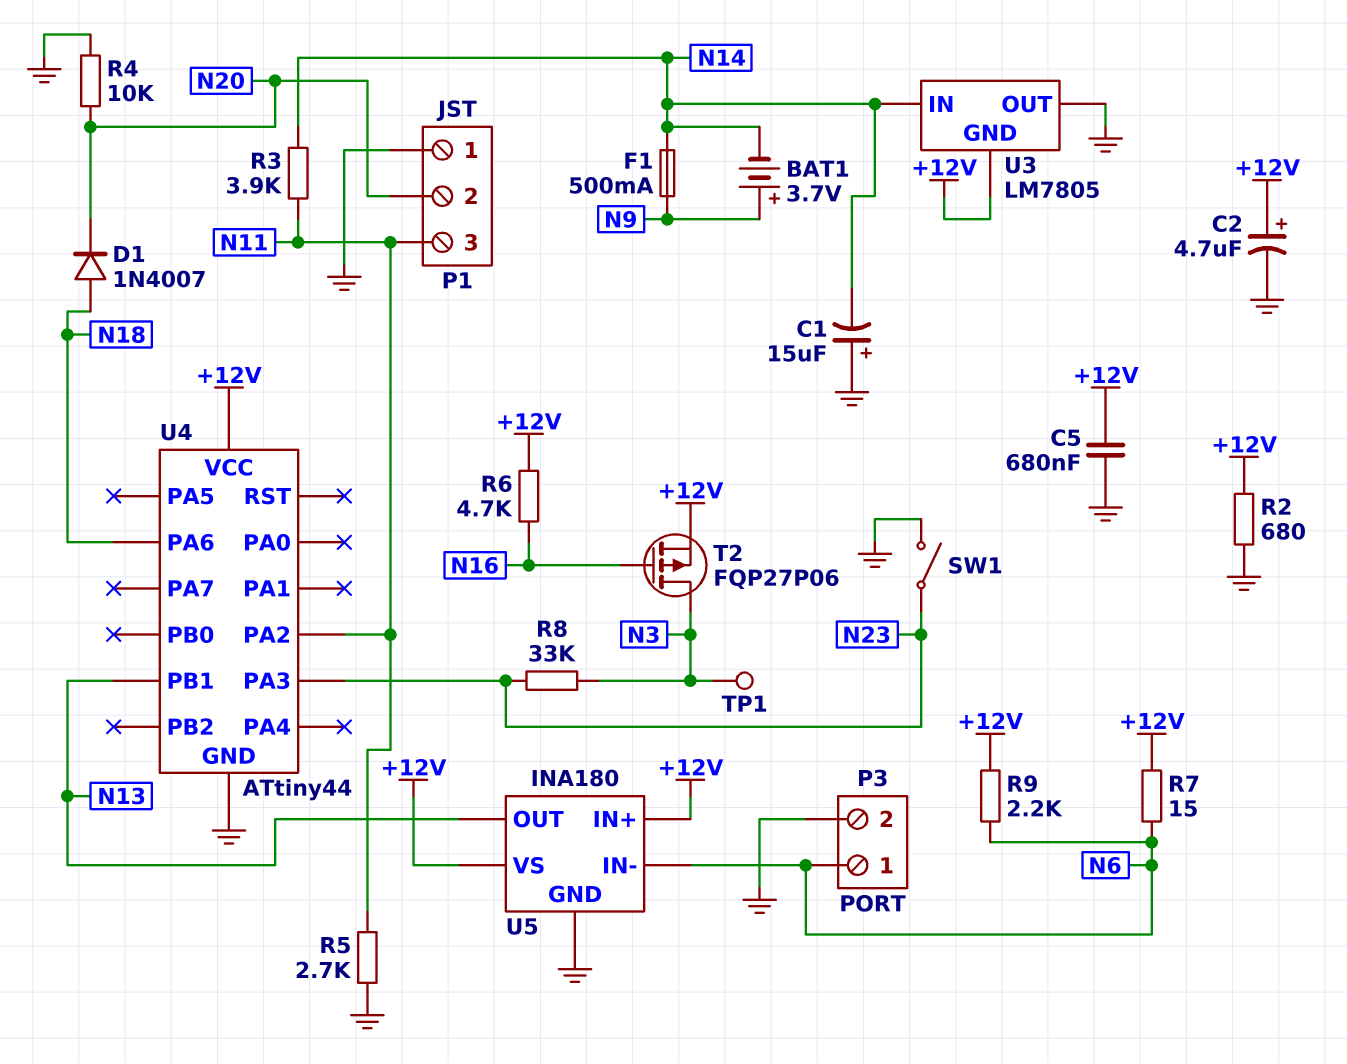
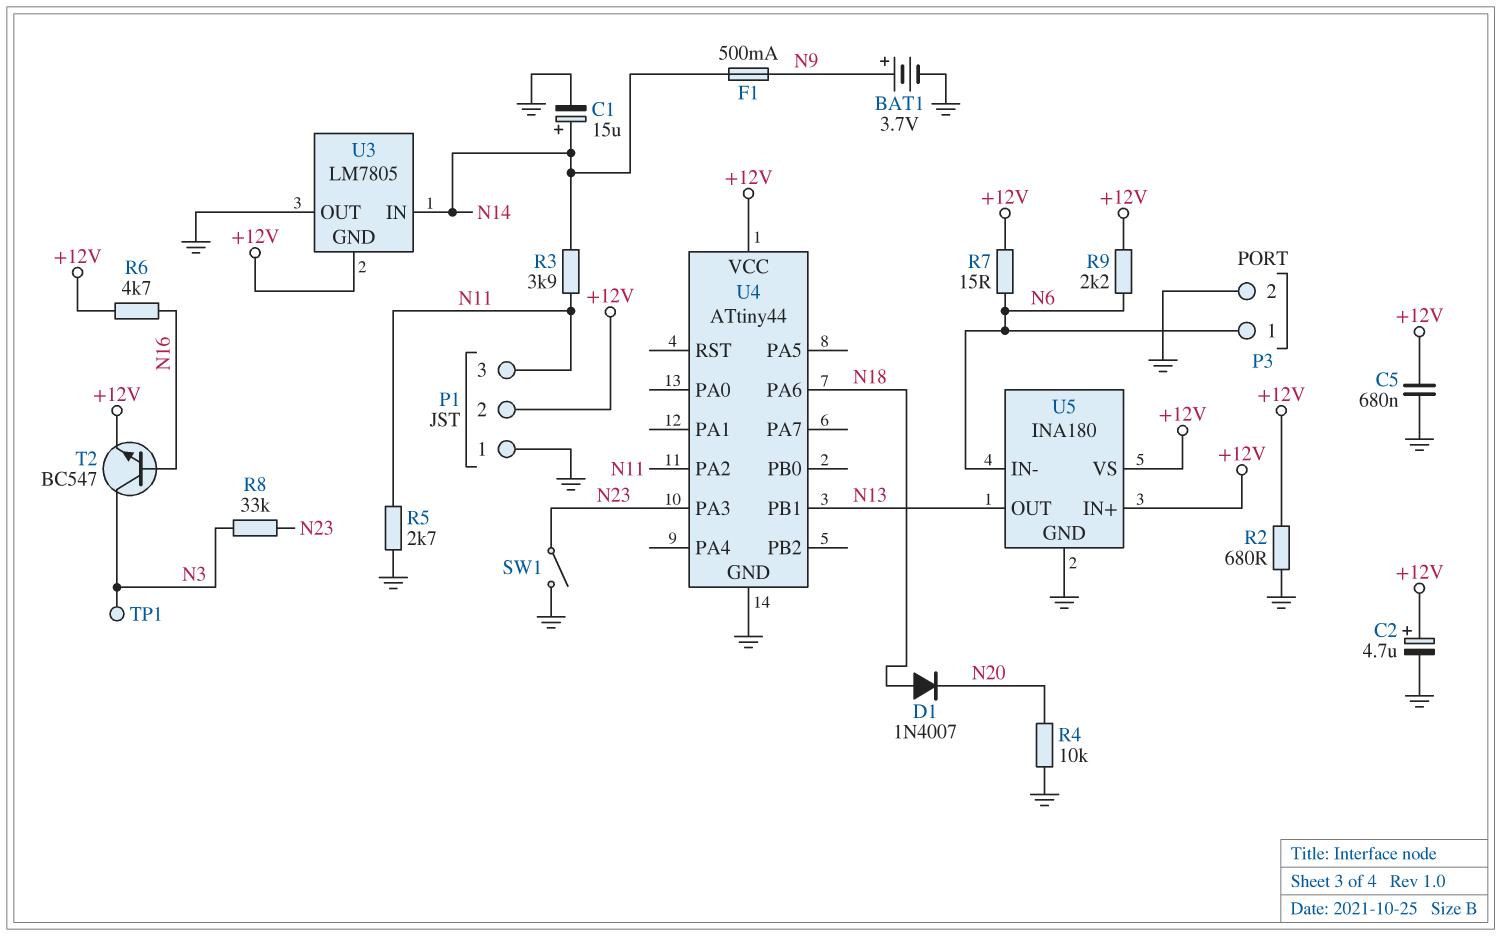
BAT1: 3.7V (plus N9, minus N14) -> 3.7V (plus N9, minus GND)
C1: 15uF (plus GND, minus N14) -> 15uF (plus N14, minus GND)
P1 pin 2: N20 -> +12V
T2: PMOS FQP27P06 (G N16, D N3, S +12V) -> NPN BC547 (B N16, C N3, E +12V)

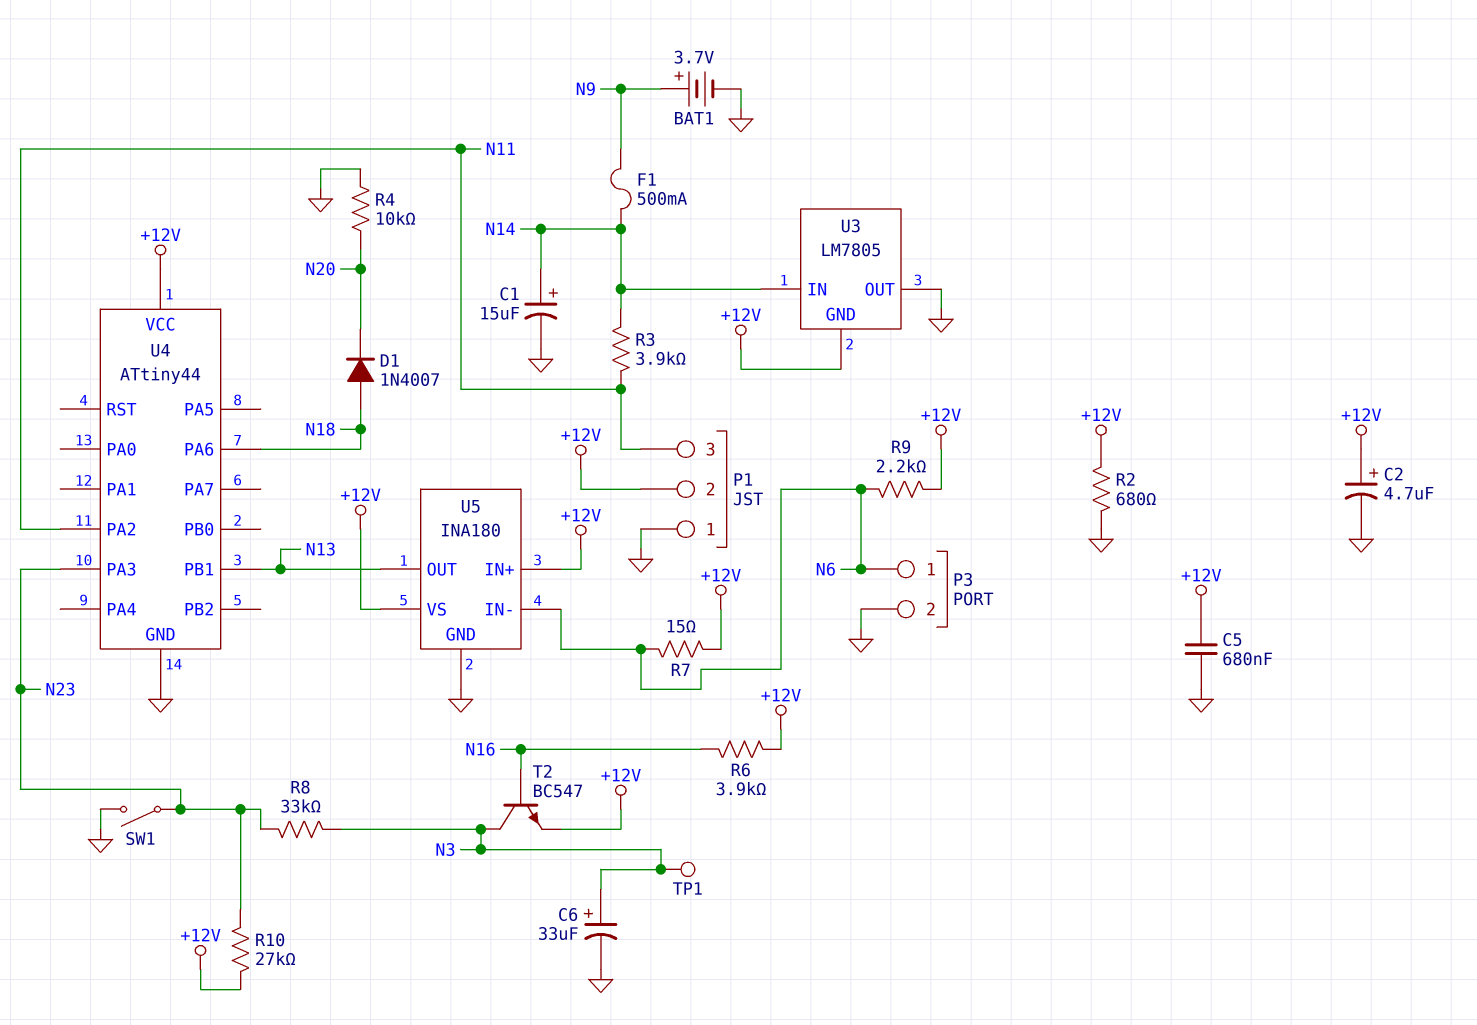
C6: none -> 33uF (plus N3, minus GND)
R5: 2.7k (GND, N11) -> none
R6: 4.7k (+12V, N16) -> 3.9k (+12V, N16)
R10: none -> 27k (+12V, N23)

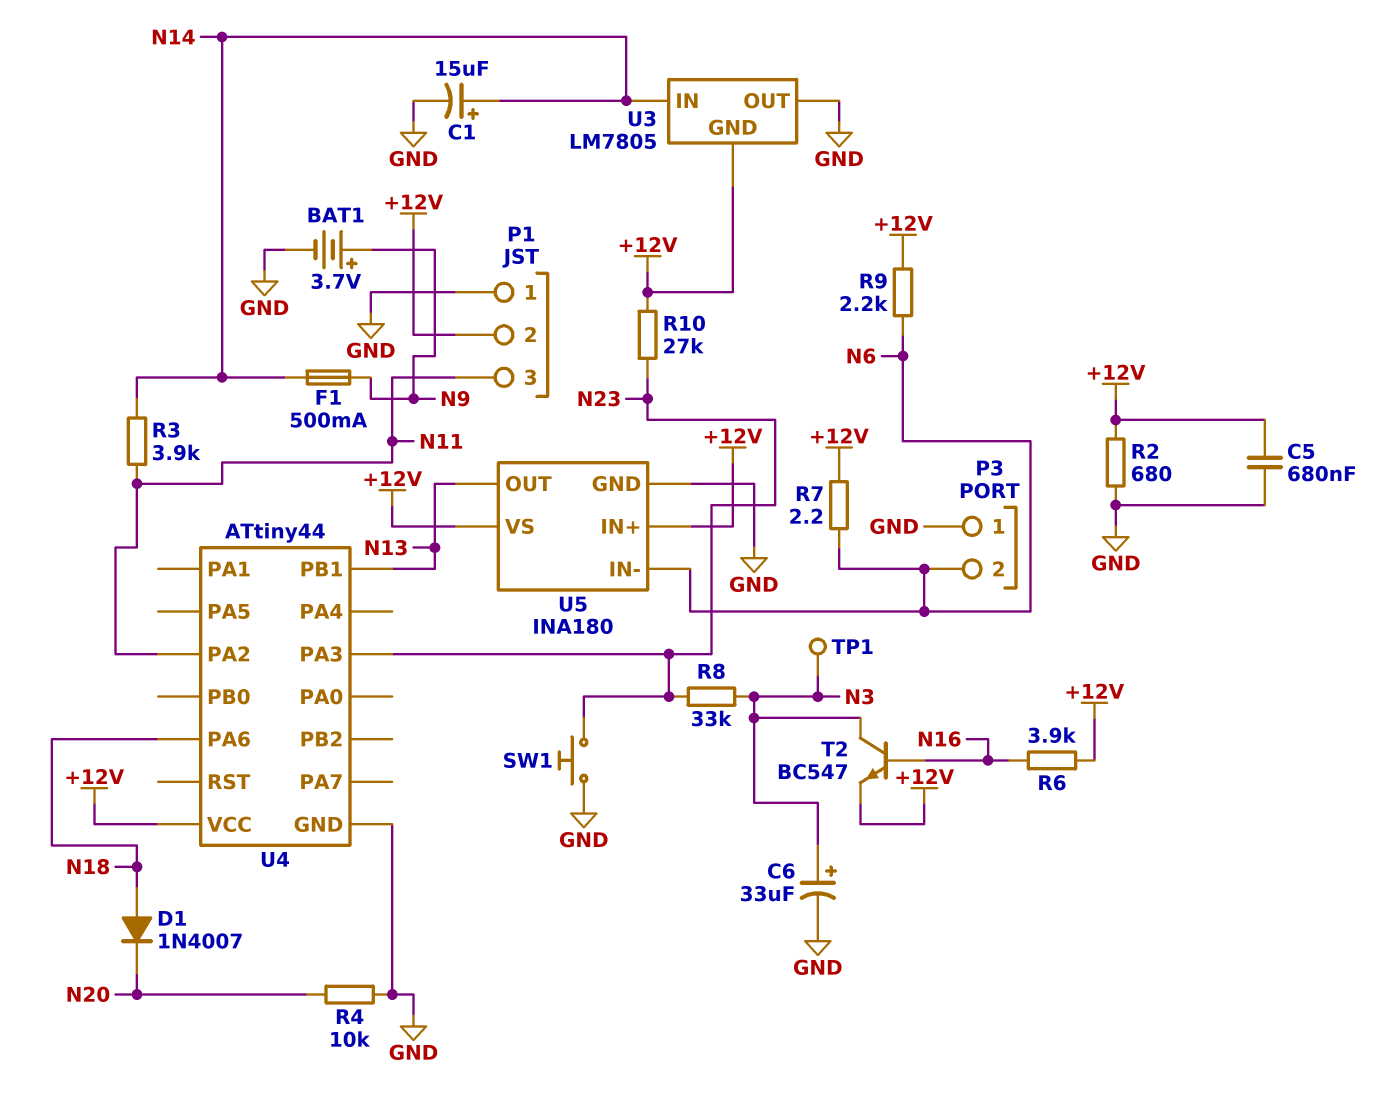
C2: 4.7uF (plus +12V, minus GND) -> none
P3 pin 1: N6 -> GND
P3 pin 2: GND -> N6
R7: 15 (+12V, N6) -> 2.2 (+12V, N6)
SW1: switch (GND, N23) -> button (GND, N23)

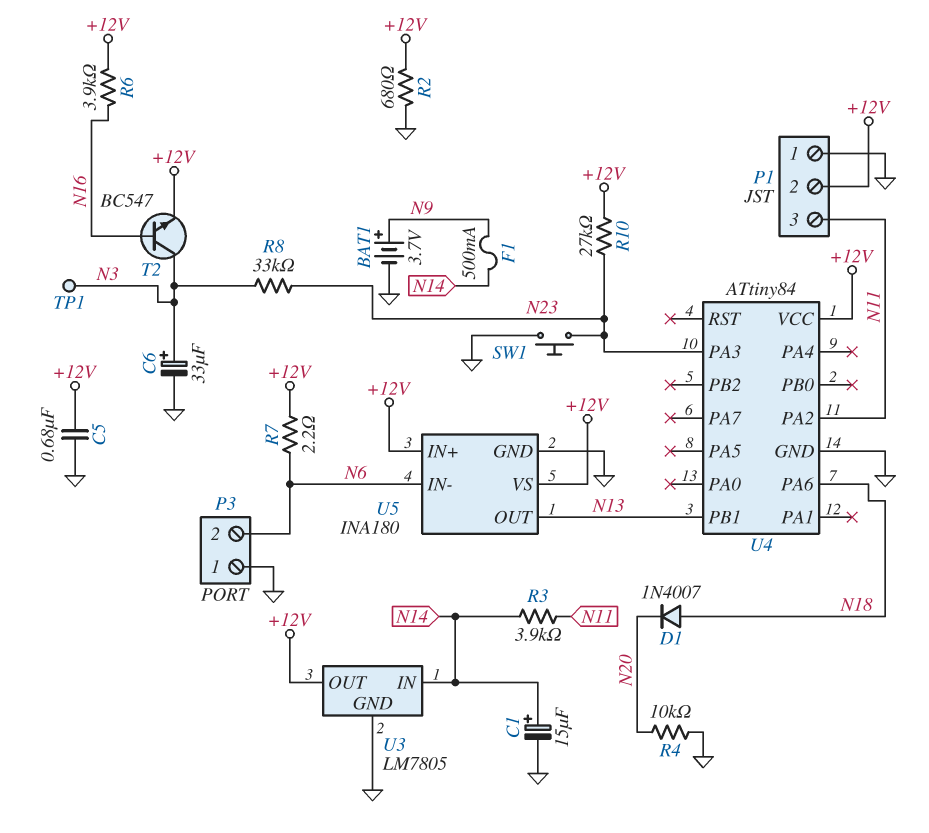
R9: 2.2k (+12V, N6) -> none
U3 pin GND: +12V -> GND
U3 pin OUT: GND -> +12V
U4: ATtiny44 -> ATtiny84

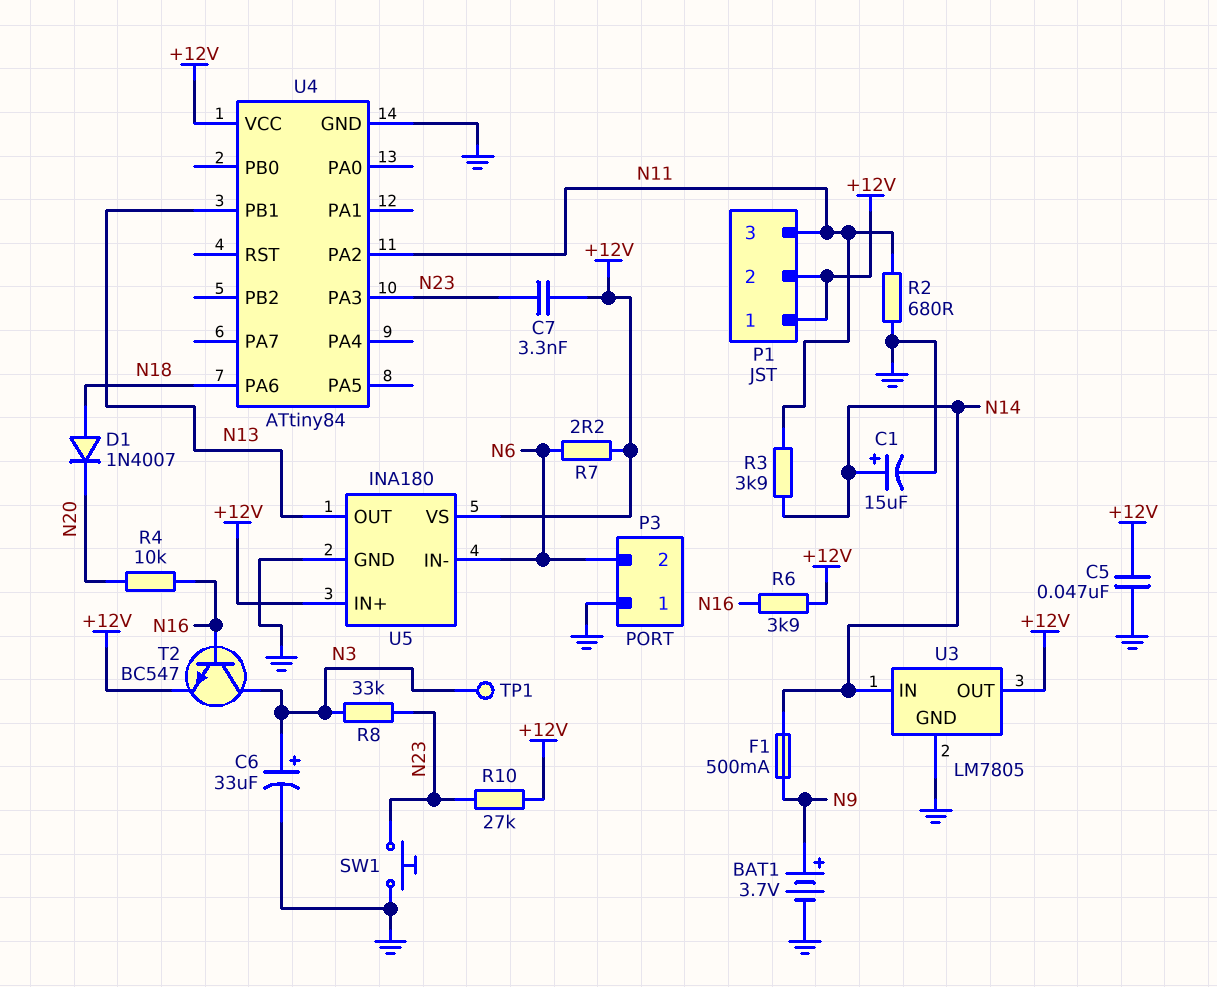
C5: 680nF (+12V, GND) -> 47nF (+12V, GND)
C7: none -> 3.3nF (+12V, N23)
P1 pin 1: GND -> +12V
R2: 680 (+12V, GND) -> 680 (GND, N11)
R4: 10k (GND, N20) -> 10k (N16, N20)

